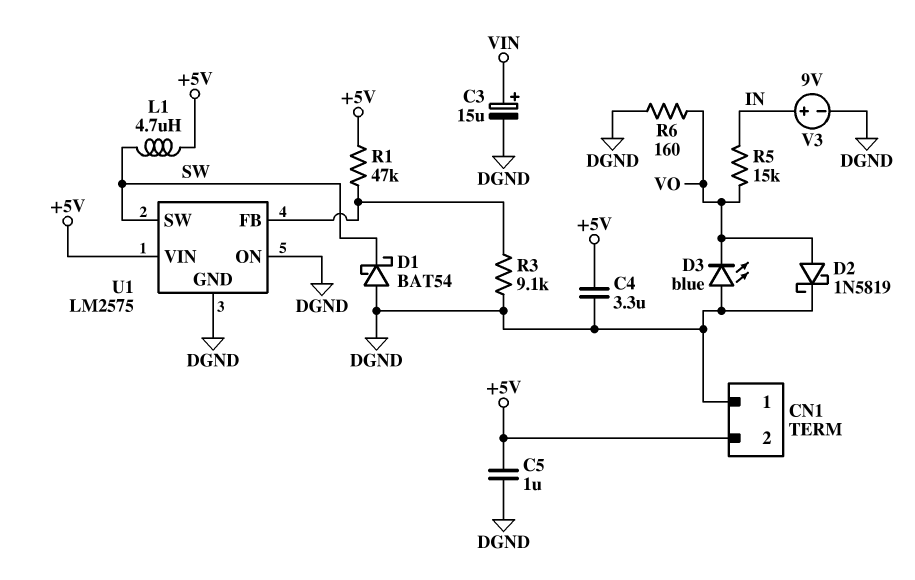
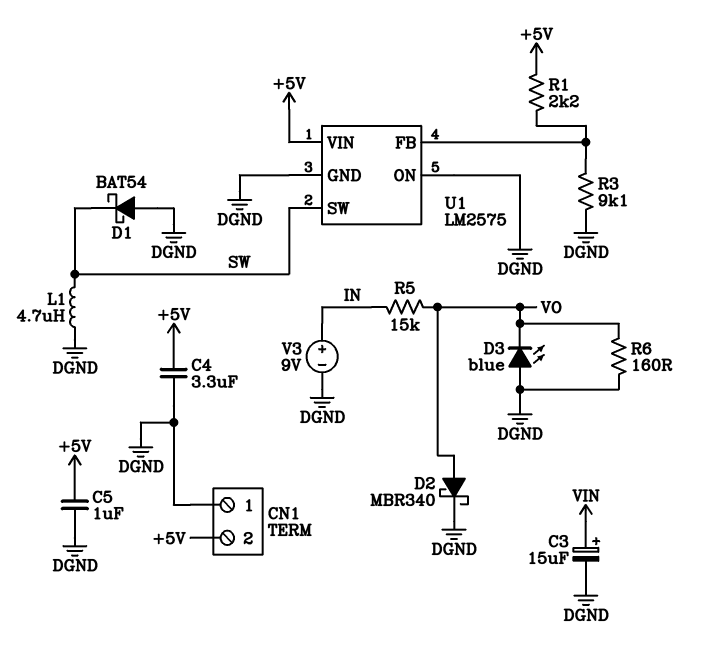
D2: schottky 1N5819 (A VO, K DGND) -> schottky MBR340 (A VO, K DGND)
L1: 4.7uH (+5V, SW) -> 4.7uH (DGND, SW)
R1: 47k (+5V, U1/FB) -> 2.2k (+5V, U1/FB)

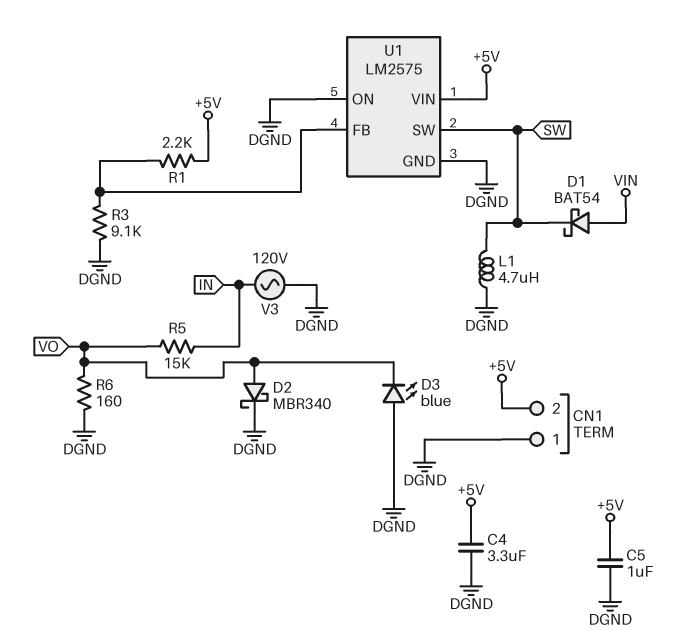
C3: 15uF (plus VIN, minus DGND) -> none
D1: schottky BAT54 (A DGND, K SW) -> schottky BAT54 (A VIN, K SW)
V3: 9V (plus IN, minus DGND) -> AC 120V (DGND, IN)

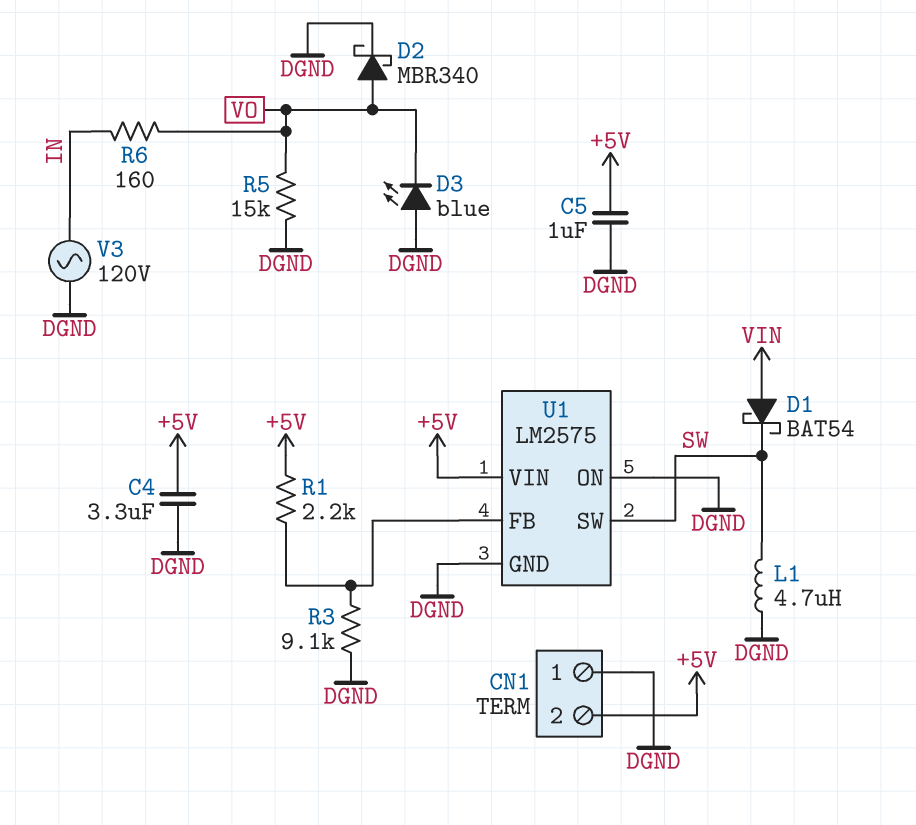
R5: 15k (IN, VO) -> 15k (DGND, VO)
R6: 160 (DGND, VO) -> 160 (IN, VO)

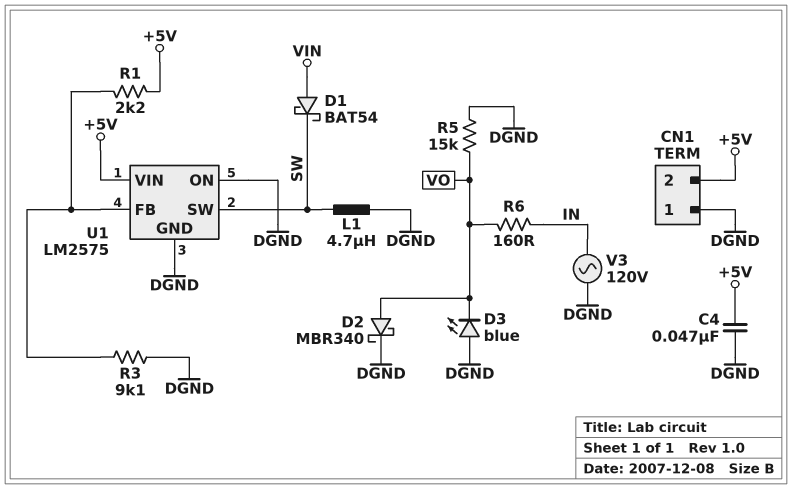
C4: 3.3uF (+5V, DGND) -> 47nF (+5V, DGND)
C5: 1uF (+5V, DGND) -> none

